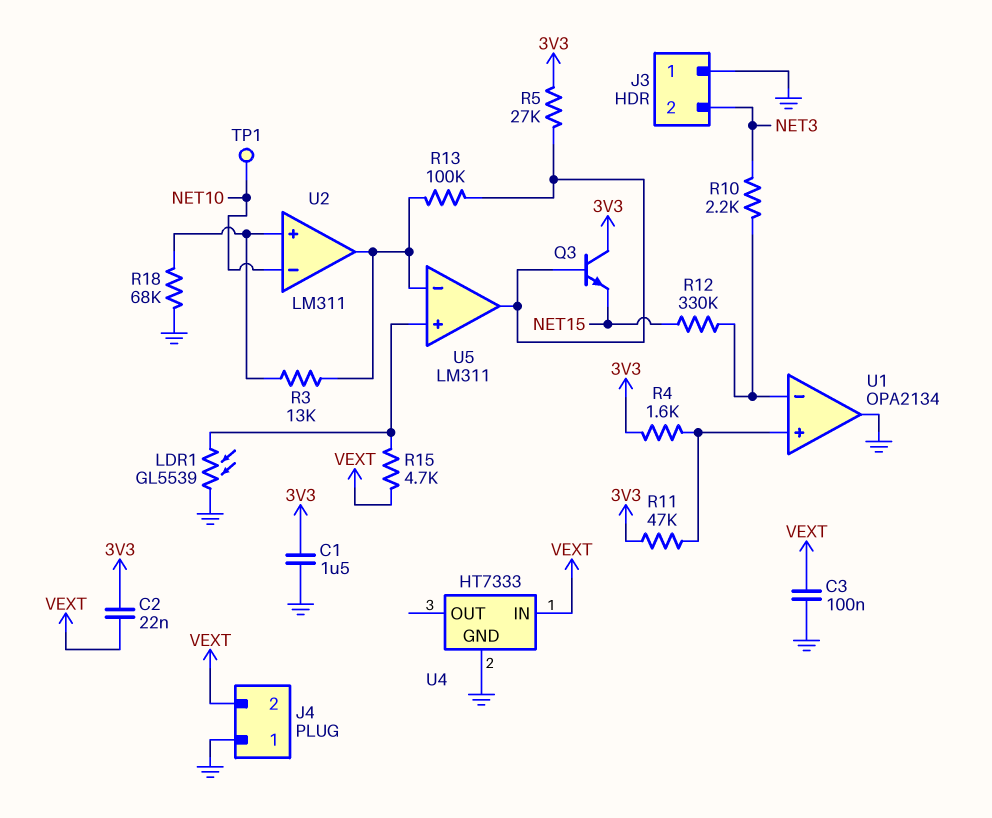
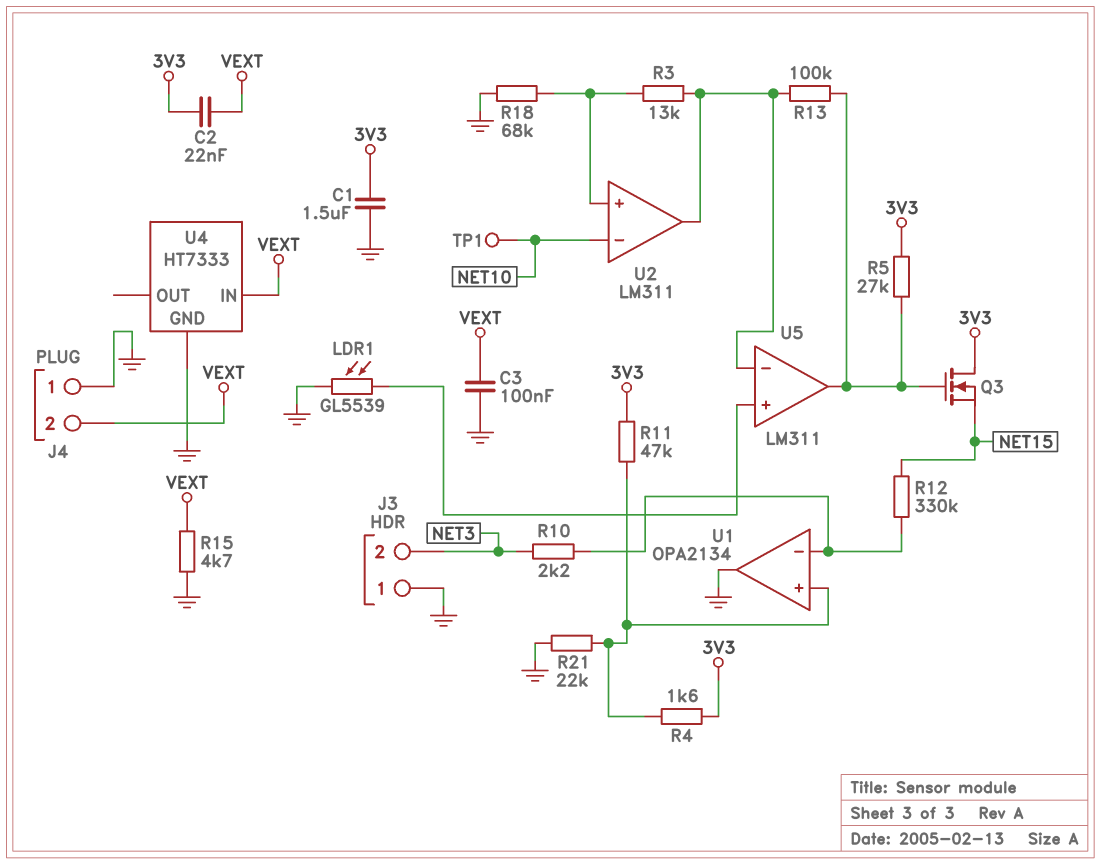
Q3: NPN (B U5/out, C 3V3, E NET15) -> NMOS (G U5/out, D 3V3, S NET15)
R15: 4.7k (U5/in+, VEXT) -> 4.7k (GND, VEXT)
R21: none -> 22k (GND, U1/in+)

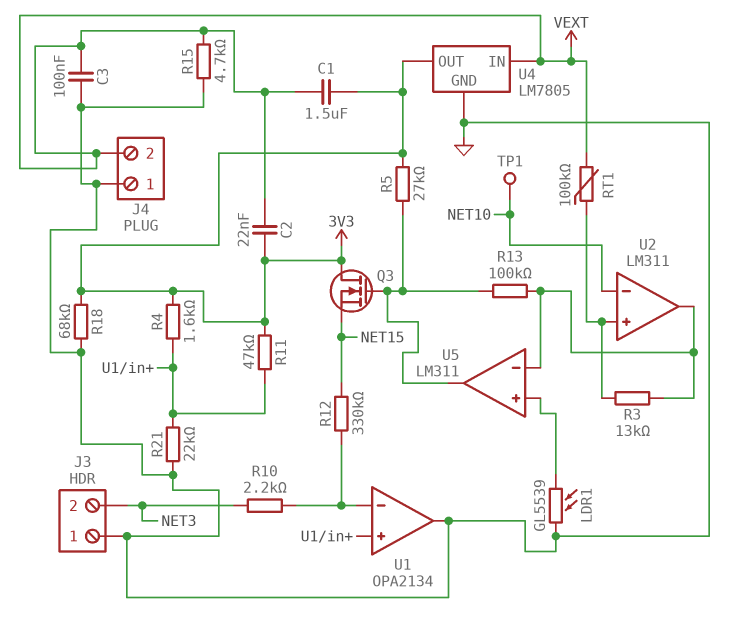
C1: 1.5uF (3V3, GND) -> 1.5uF (3V3, VEXT)
R18: 68k (GND, U2/in+) -> 68k (3V3, GND)
RT1: none -> 100k (U2/in+, VEXT)
U4: HT7333 -> LM7805
U4 pin OUT: none -> 3V3

